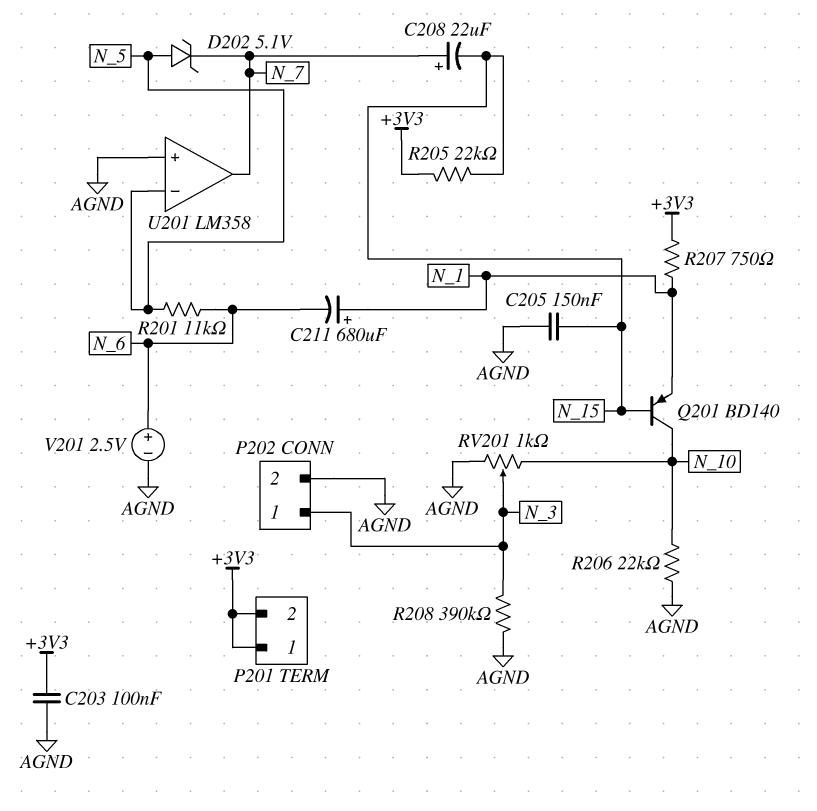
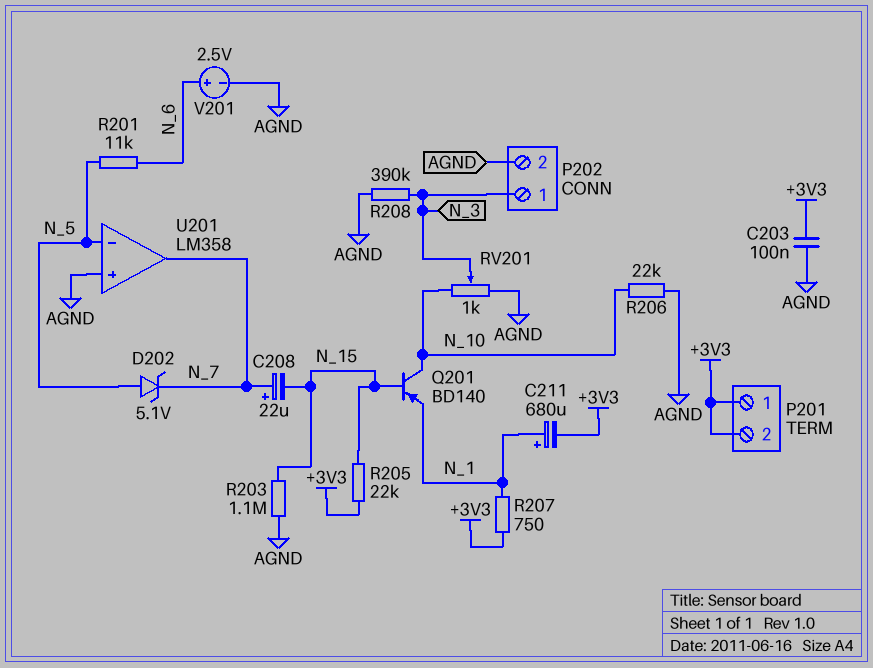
C205: 150nF (AGND, N_15) -> none
C211: 680uF (plus N_1, minus N_6) -> 680uF (plus N_1, minus +3V3)
R203: none -> 1.1M (AGND, N_15)

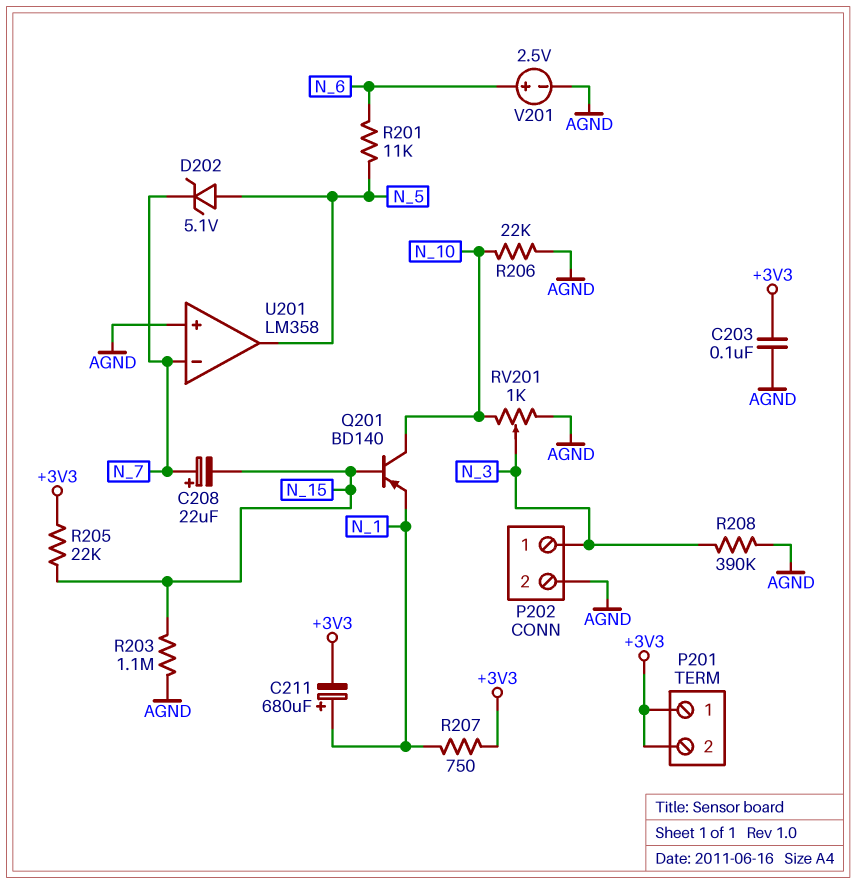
U201 pin in-: N_5 -> N_7
U201 pin out: N_7 -> N_5

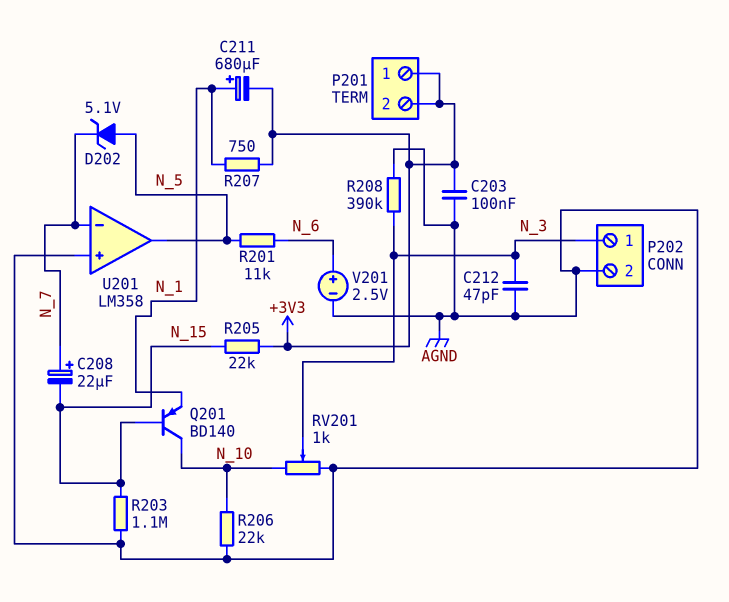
C212: none -> 47pF (AGND, N_3)

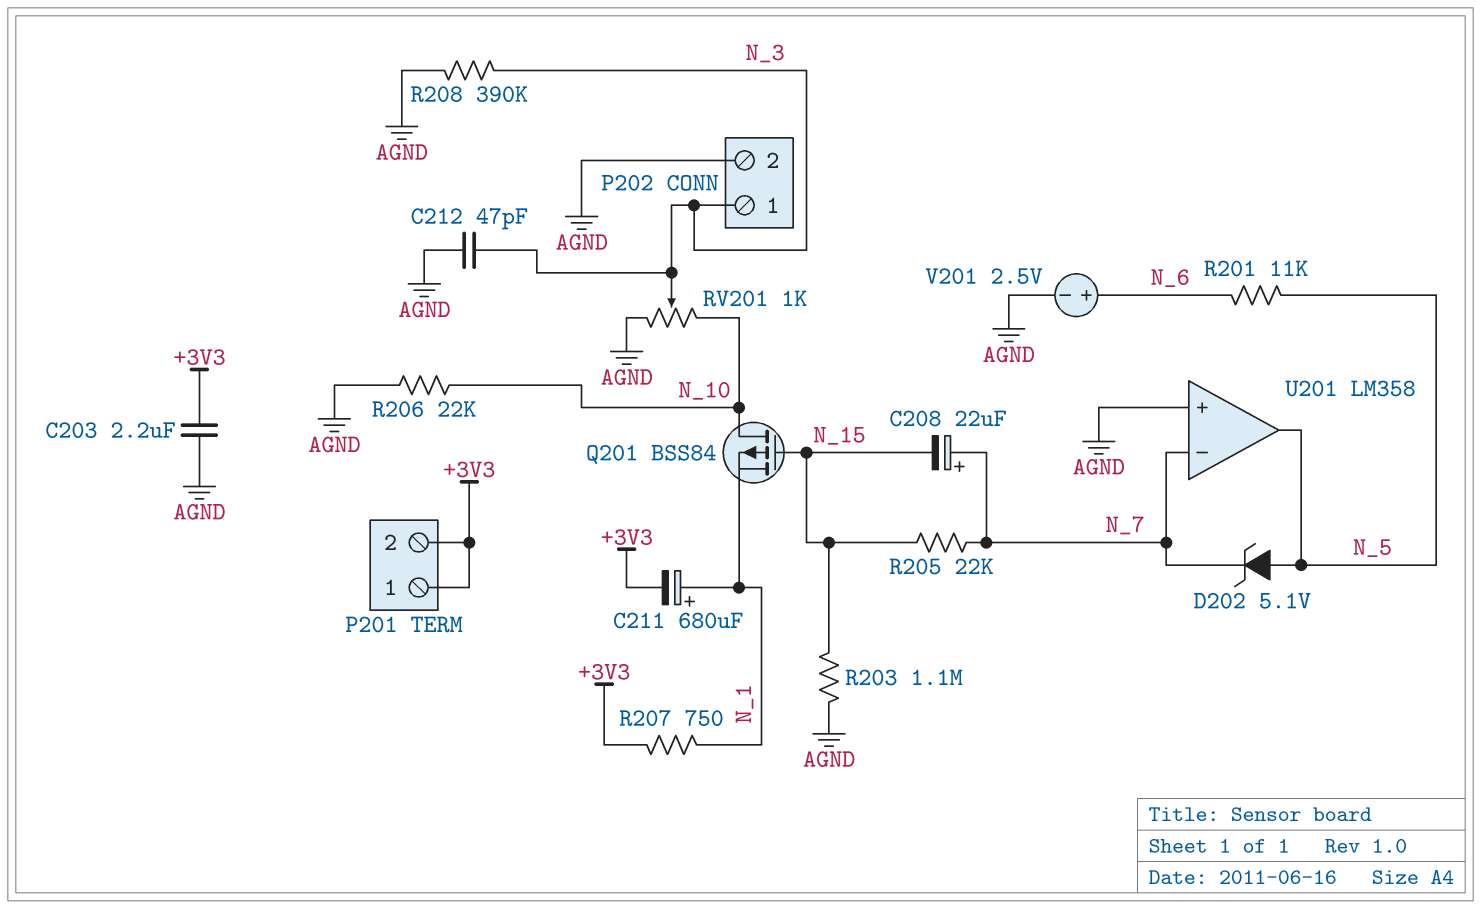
C203: 100nF (+3V3, AGND) -> 2.2uF (+3V3, AGND)
Q201: PNP BD140 (B N_15, C N_10, E N_1) -> PMOS BSS84 (G N_15, D N_10, S N_1)
R205: 22k (+3V3, N_15) -> 22k (N_7, N_15)

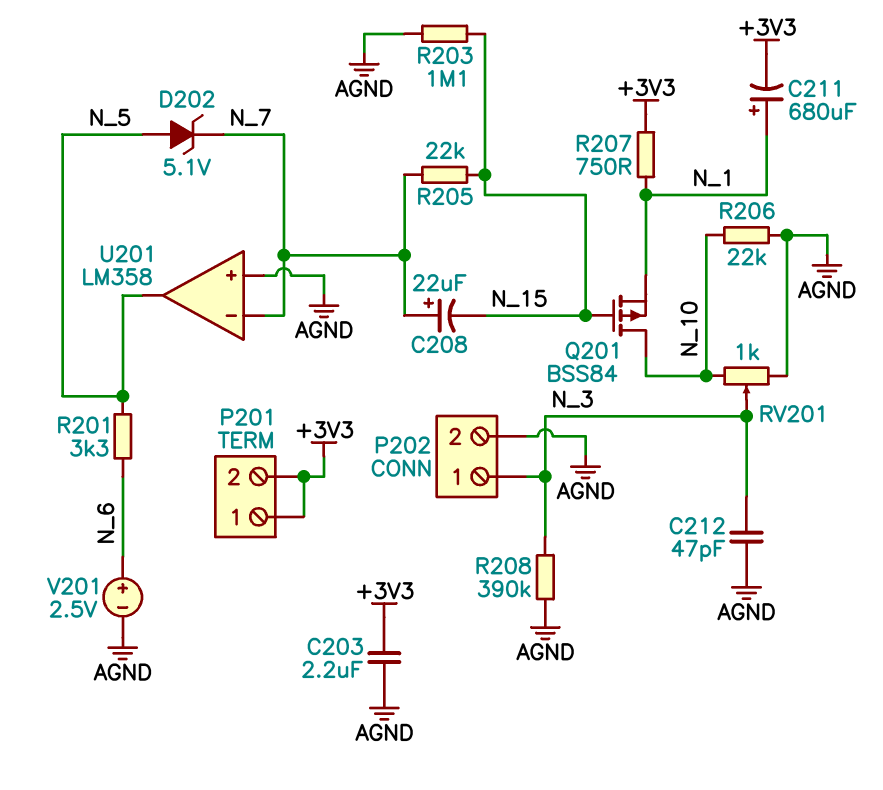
R201: 11k (N_5, N_6) -> 3.3k (N_5, N_6)

